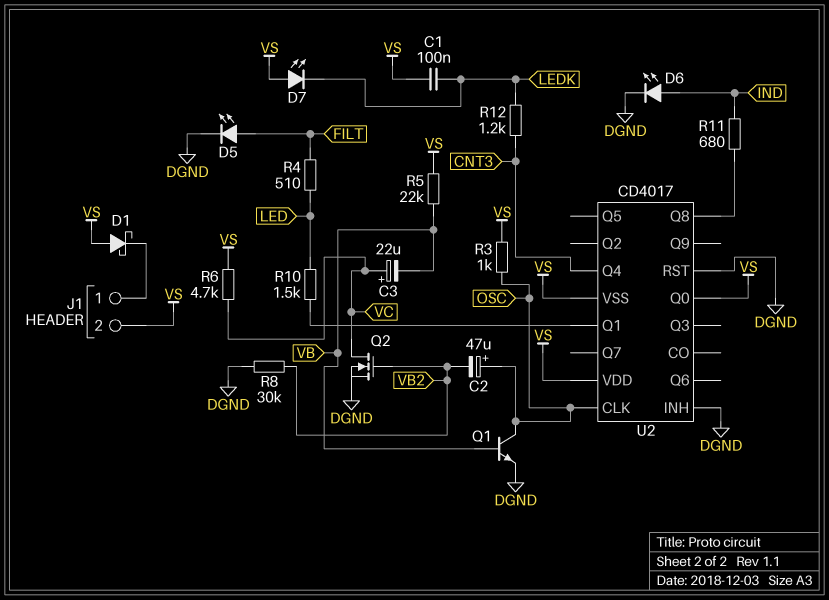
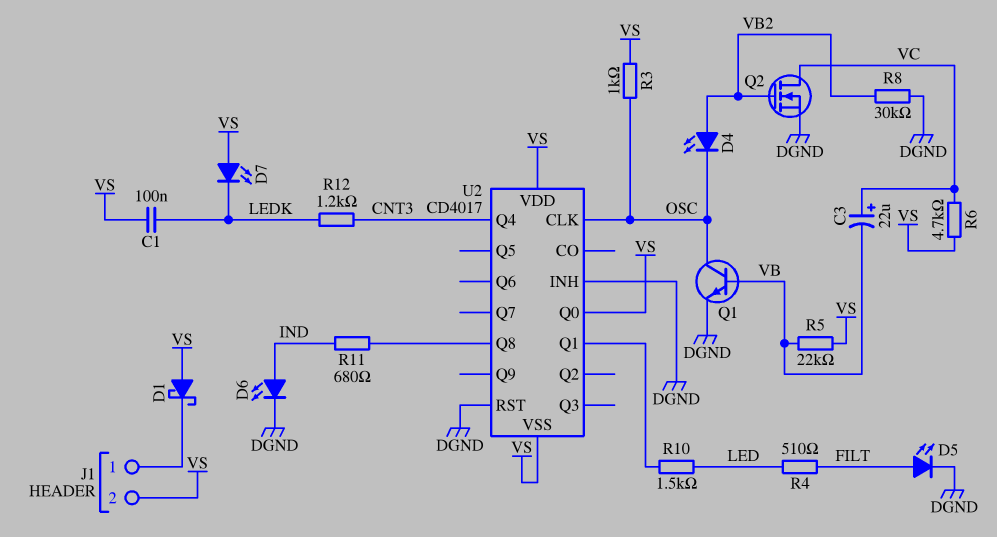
C2: 47uF (plus OSC, minus VB2) -> none
D4: none -> LED (A VB2, K OSC)

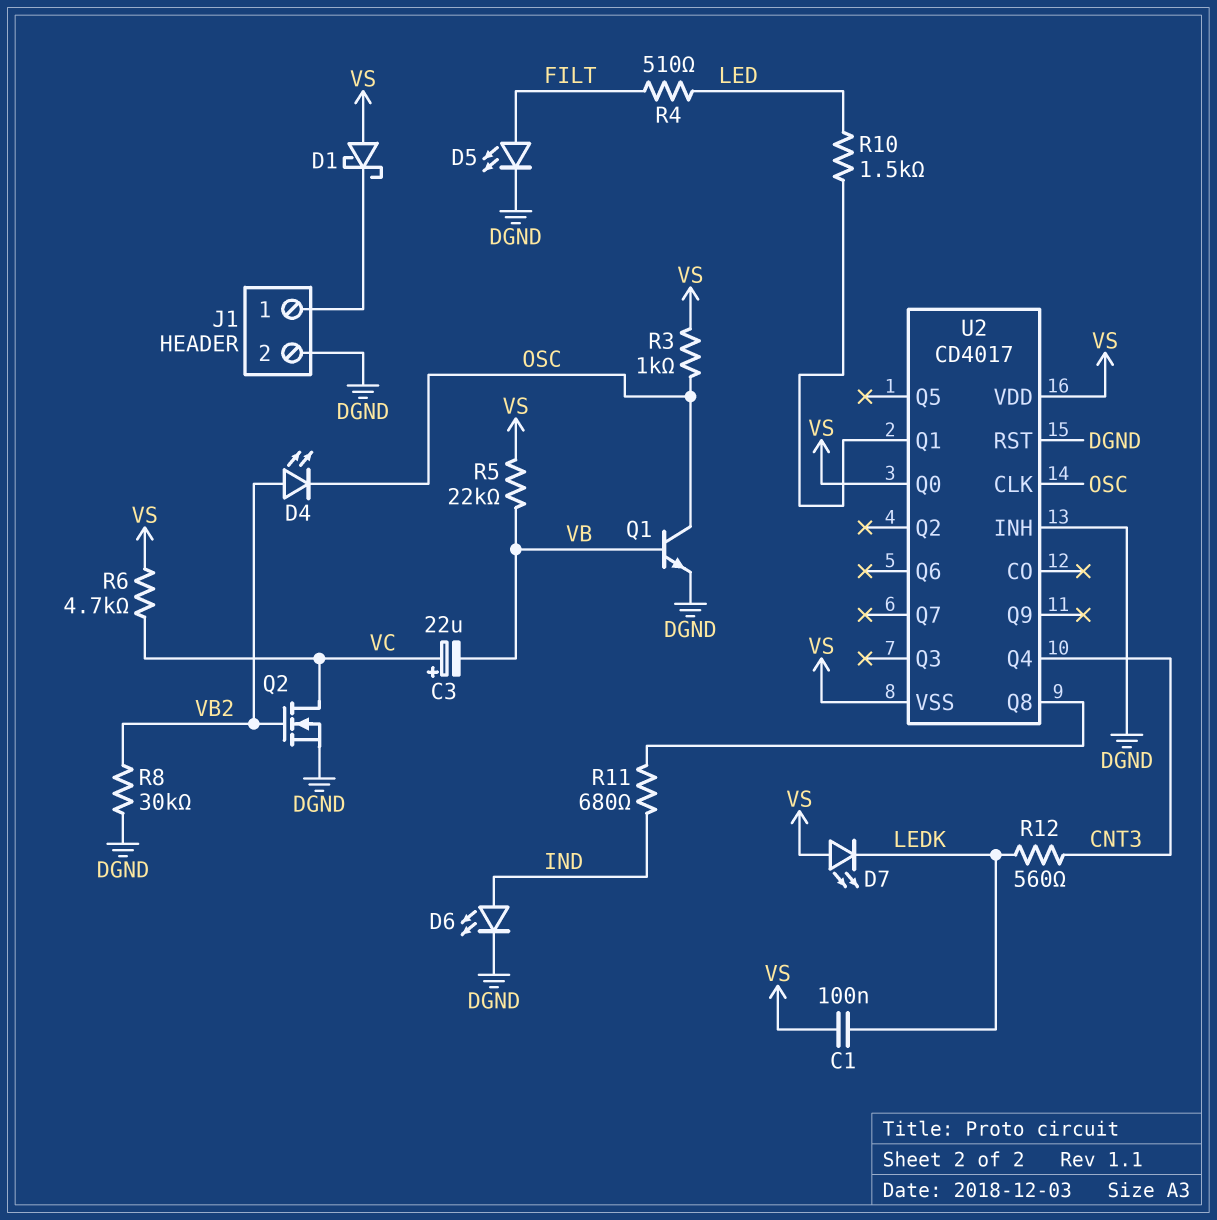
J1 pin 2: VS -> DGND
R12: 1.2k (CNT3, LEDK) -> 560 (CNT3, LEDK)

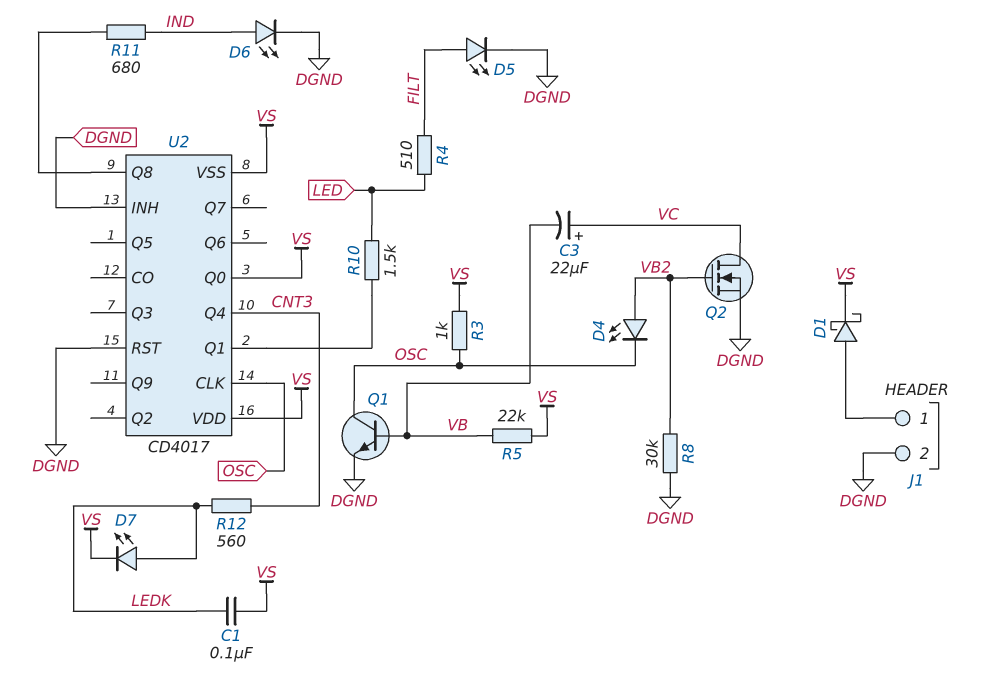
D1: schottky (A VS, K J1/1) -> schottky (A J1/1, K VS)
D7: LED (A VS, K LEDK) -> LED (A LEDK, K VS)
R6: 4.7k (VC, VS) -> none

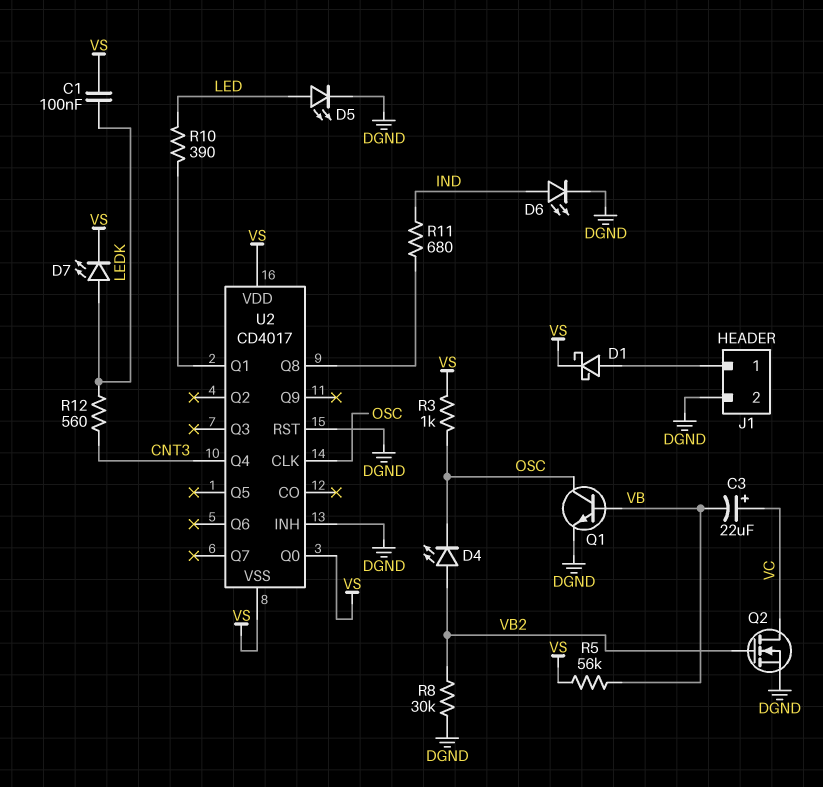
D5: LED (A FILT, K DGND) -> LED (A LED, K DGND)
R4: 510 (FILT, LED) -> none
R5: 22k (VB, VS) -> 56k (VB, VS)
R10: 1.5k (LED, U2/Q1) -> 390 (LED, U2/Q1)

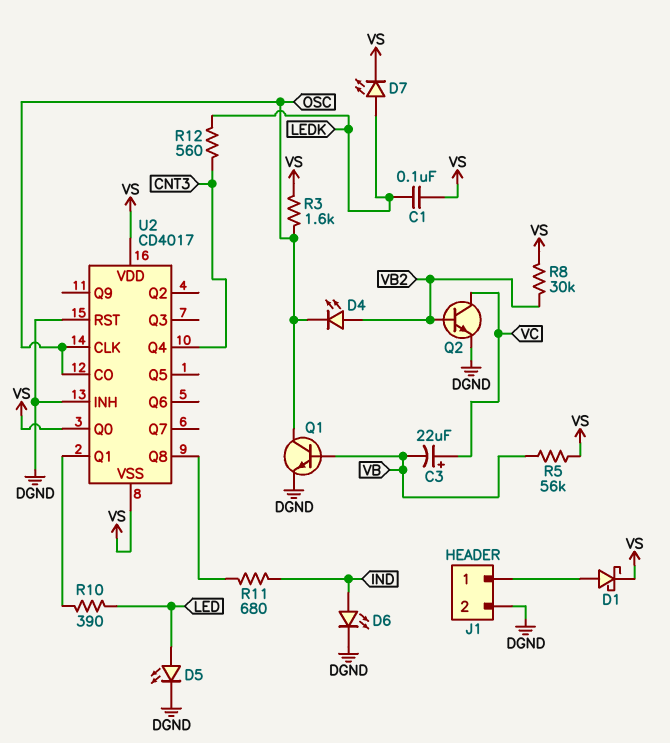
Q2: NMOS (G VB2, D VC, S DGND) -> NPN (B VB2, C VC, E DGND)
R3: 1k (OSC, VS) -> 1.6k (OSC, VS)
R8: 30k (DGND, VB2) -> 30k (VB2, VS)
U2 pin CO: none -> OSC

